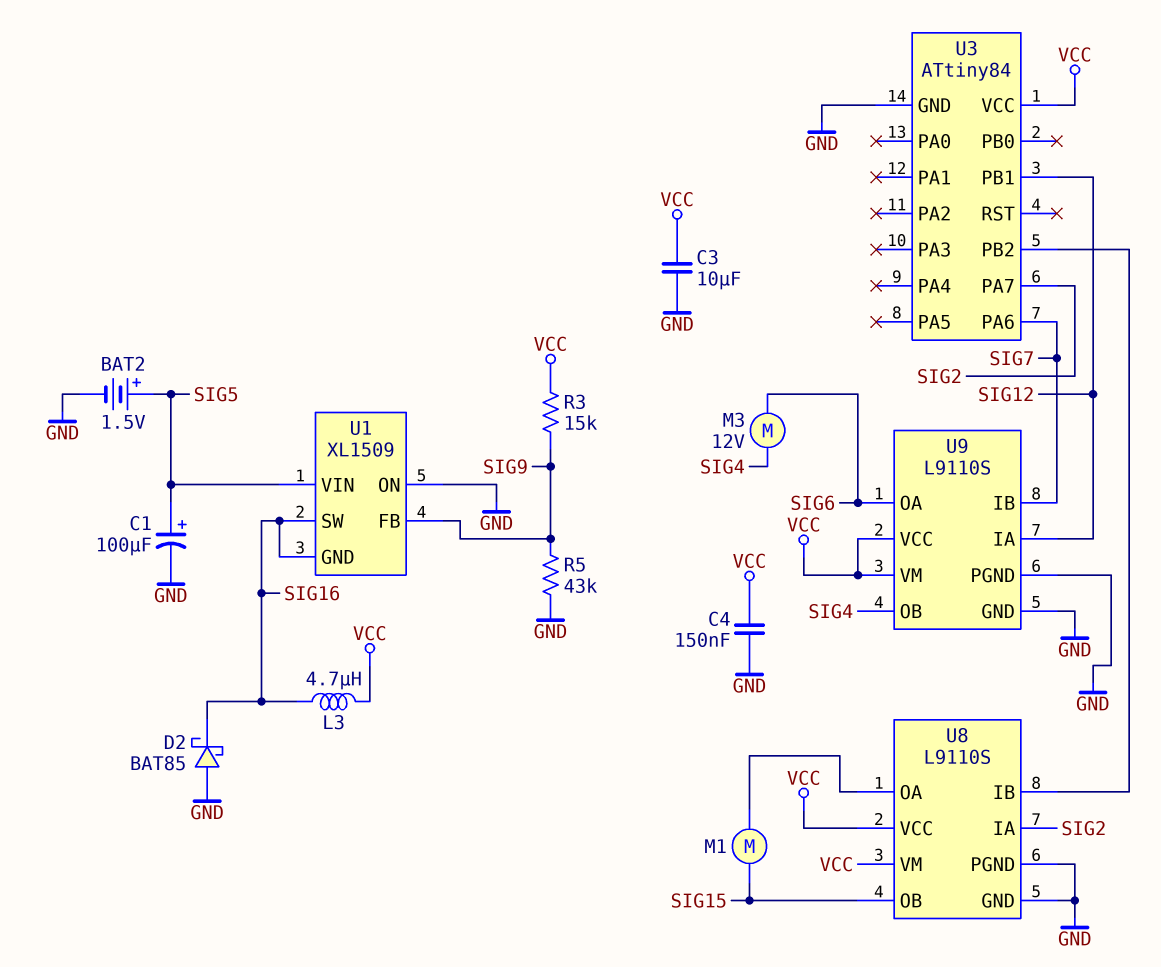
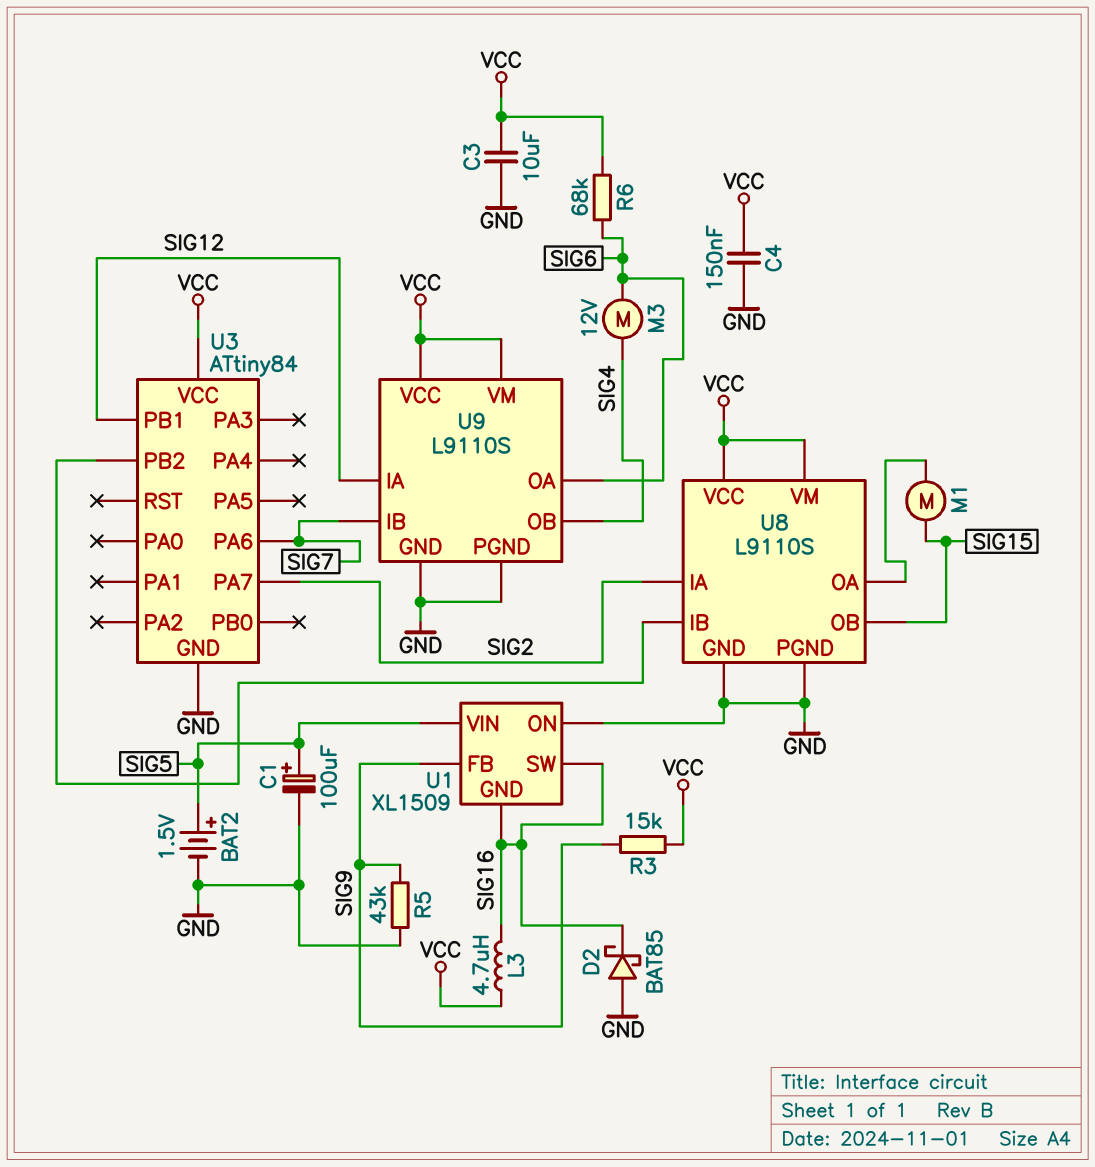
R6: none -> 68k (SIG6, VCC)

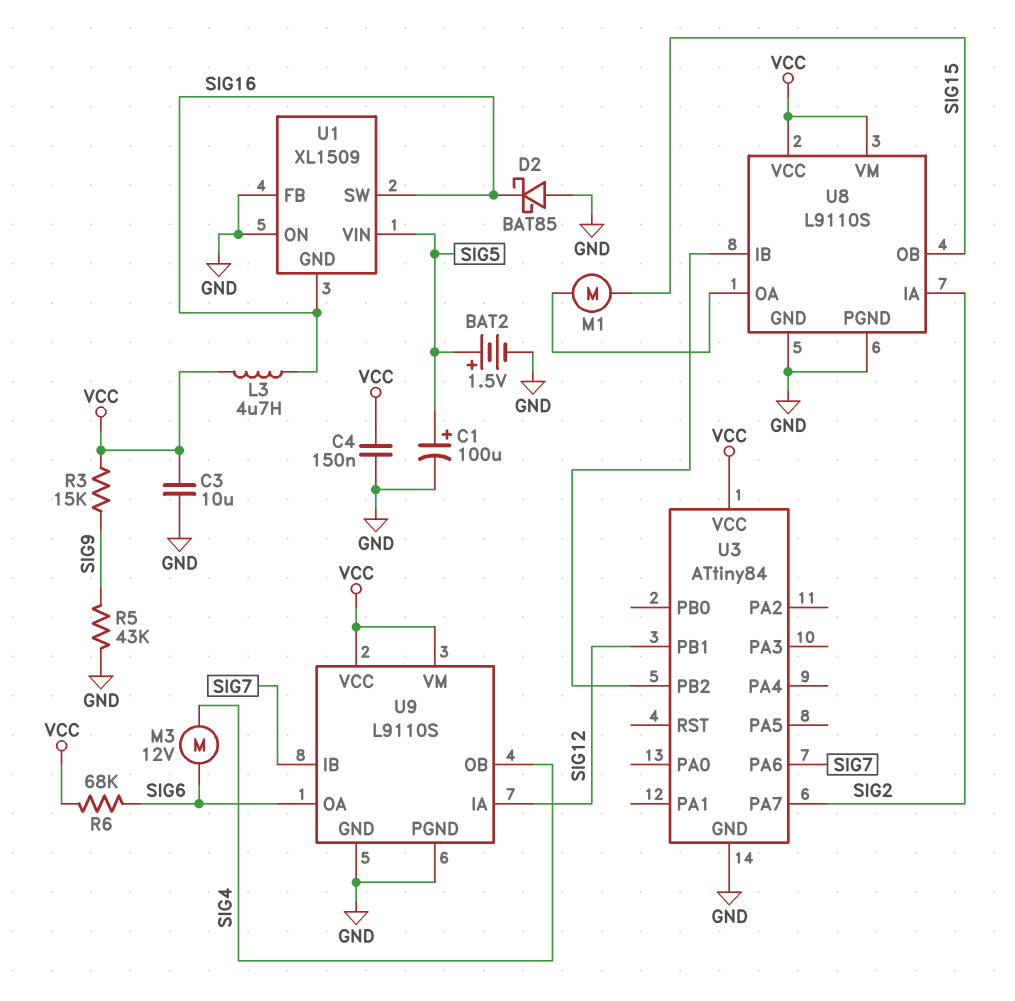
U1 pin FB: SIG9 -> GND

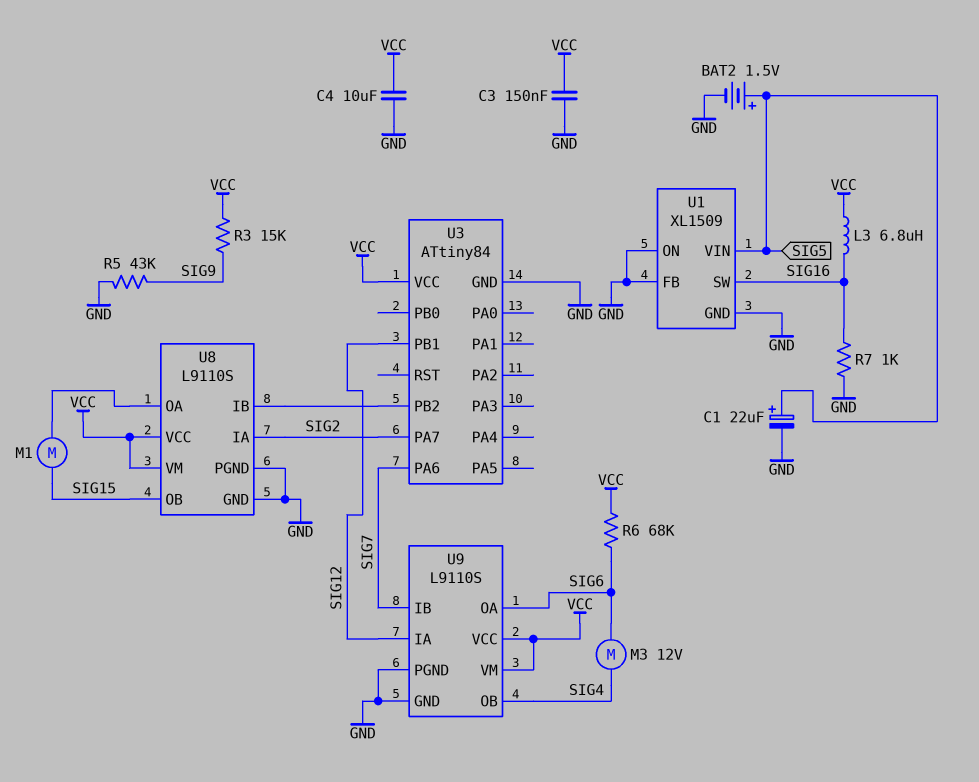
C1: 100uF (plus SIG5, minus GND) -> 22uF (plus SIG5, minus GND)
C3: 10uF (GND, VCC) -> 150nF (GND, VCC)
C4: 150nF (GND, VCC) -> 10uF (GND, VCC)
D2: schottky BAT85 (A GND, K SIG16) -> none
L3: 4.7uH (SIG16, VCC) -> 6.8uH (SIG16, VCC)
R7: none -> 1k (GND, SIG16)
U1 pin GND: SIG16 -> GND

